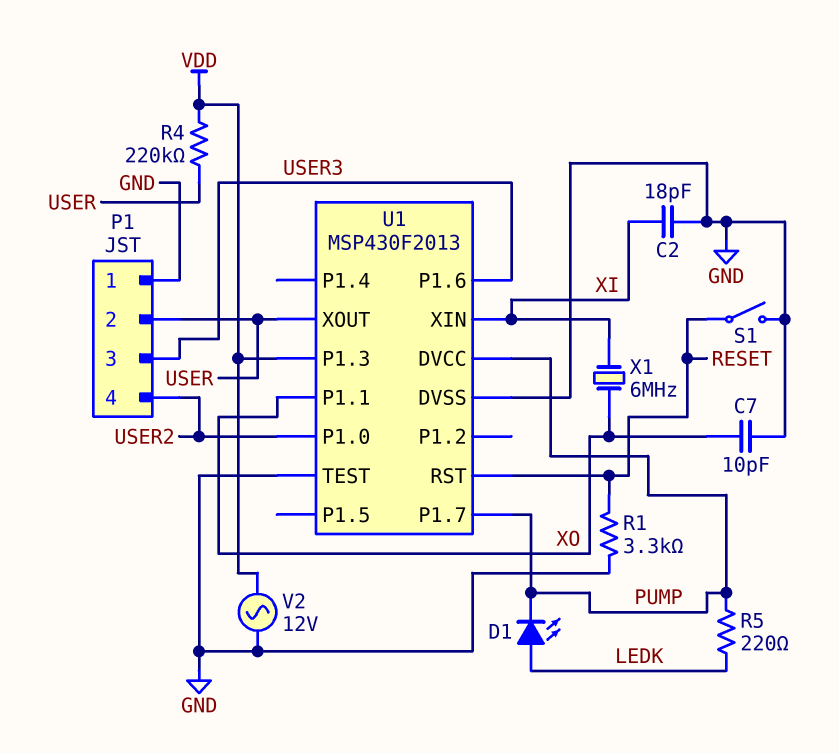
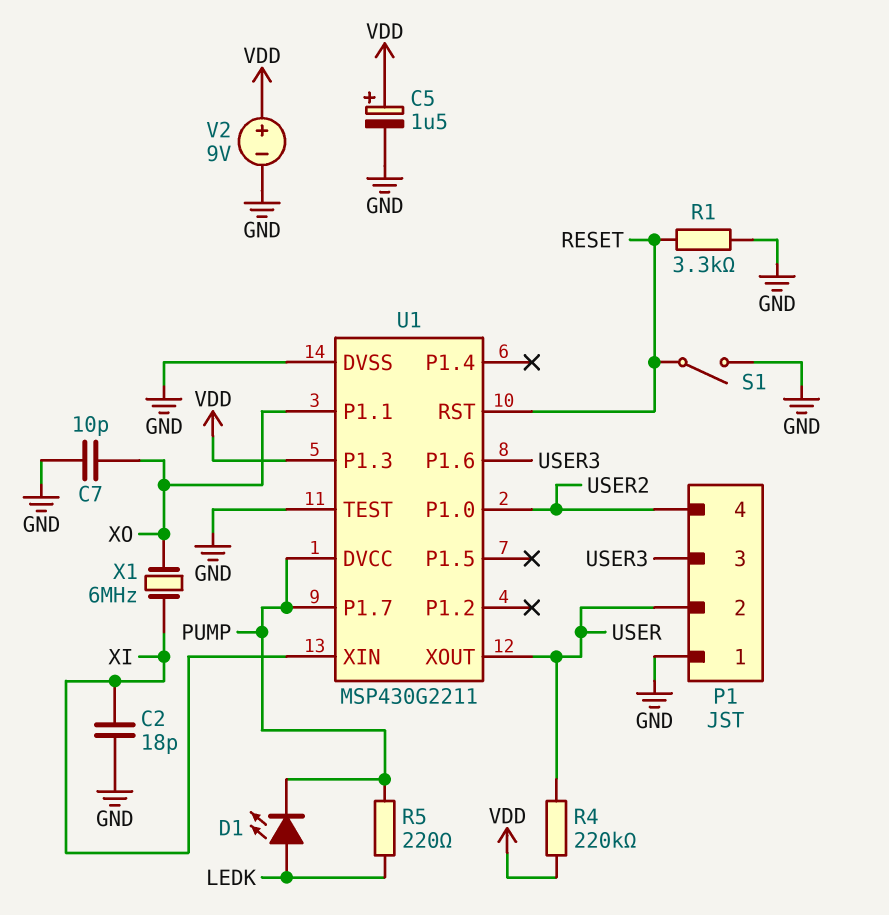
C5: none -> 1.5uF (plus VDD, minus GND)
U1: MSP430F2013 -> MSP430G2211
V2: AC 12V (GND, VDD) -> 9V (plus VDD, minus GND)

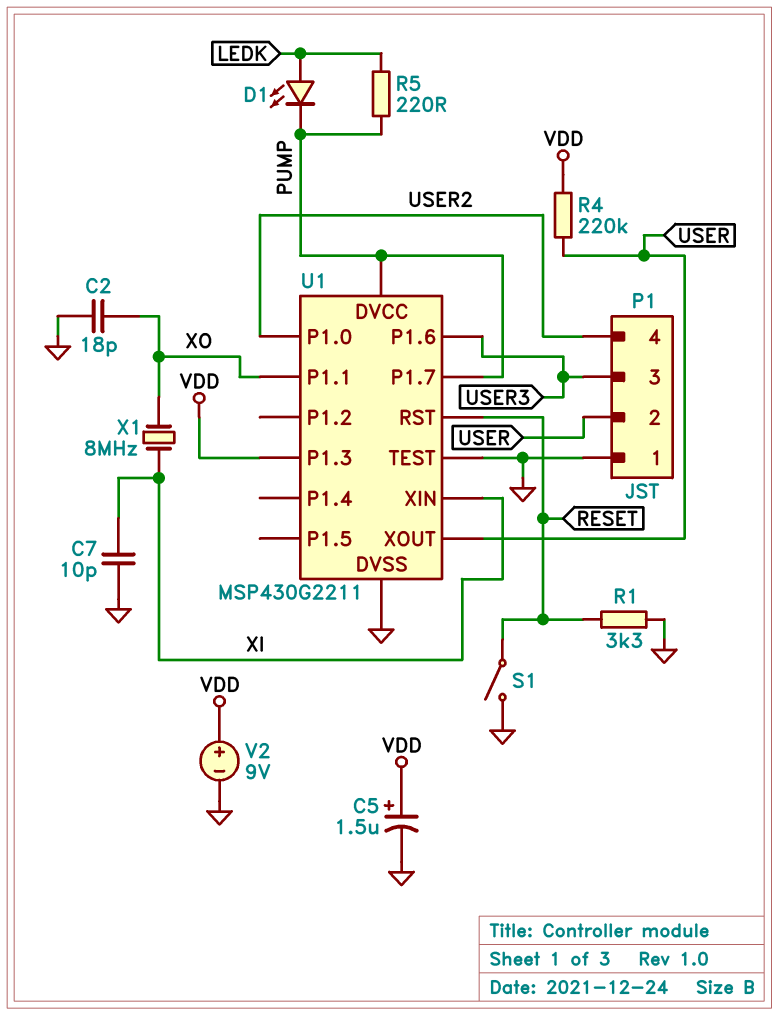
C2: 18pF (GND, XI) -> 18pF (GND, XO)
C7: 10pF (GND, XO) -> 10pF (GND, XI)
X1: 6MHz (XI, XO) -> 8MHz (XI, XO)

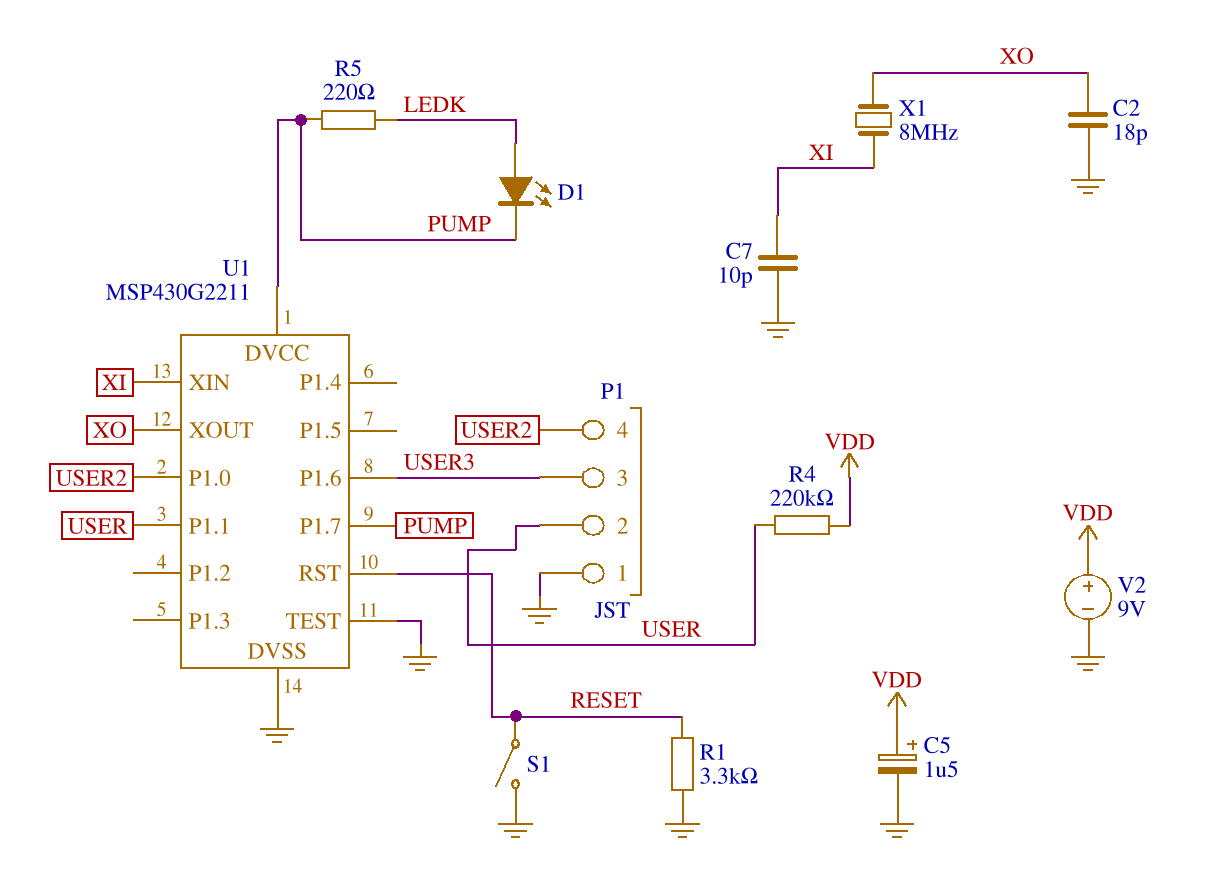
U1 pin P1.1: XO -> USER
U1 pin P1.3: VDD -> none
U1 pin XOUT: USER -> XO

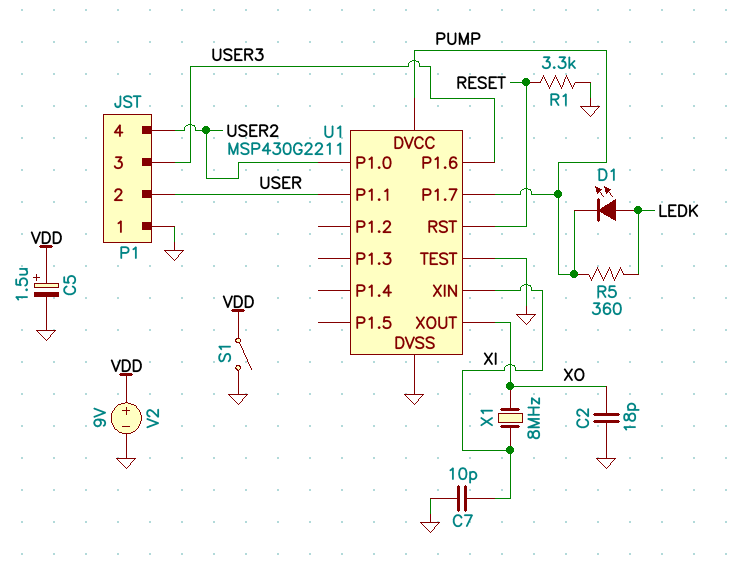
R4: 220k (USER, VDD) -> none
R5: 220 (LEDK, PUMP) -> 360 (LEDK, PUMP)
S1: switch (GND, RESET) -> switch (GND, VDD)

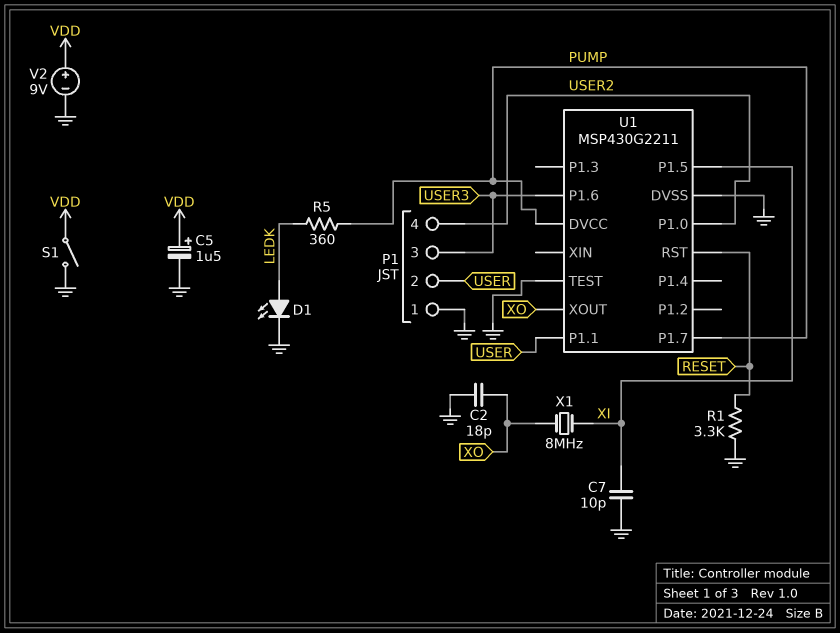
D1: LED (A LEDK, K PUMP) -> LED (A LEDK, K GND)
U1 pin P1.5: none -> XI
U1 pin XIN: XI -> none

